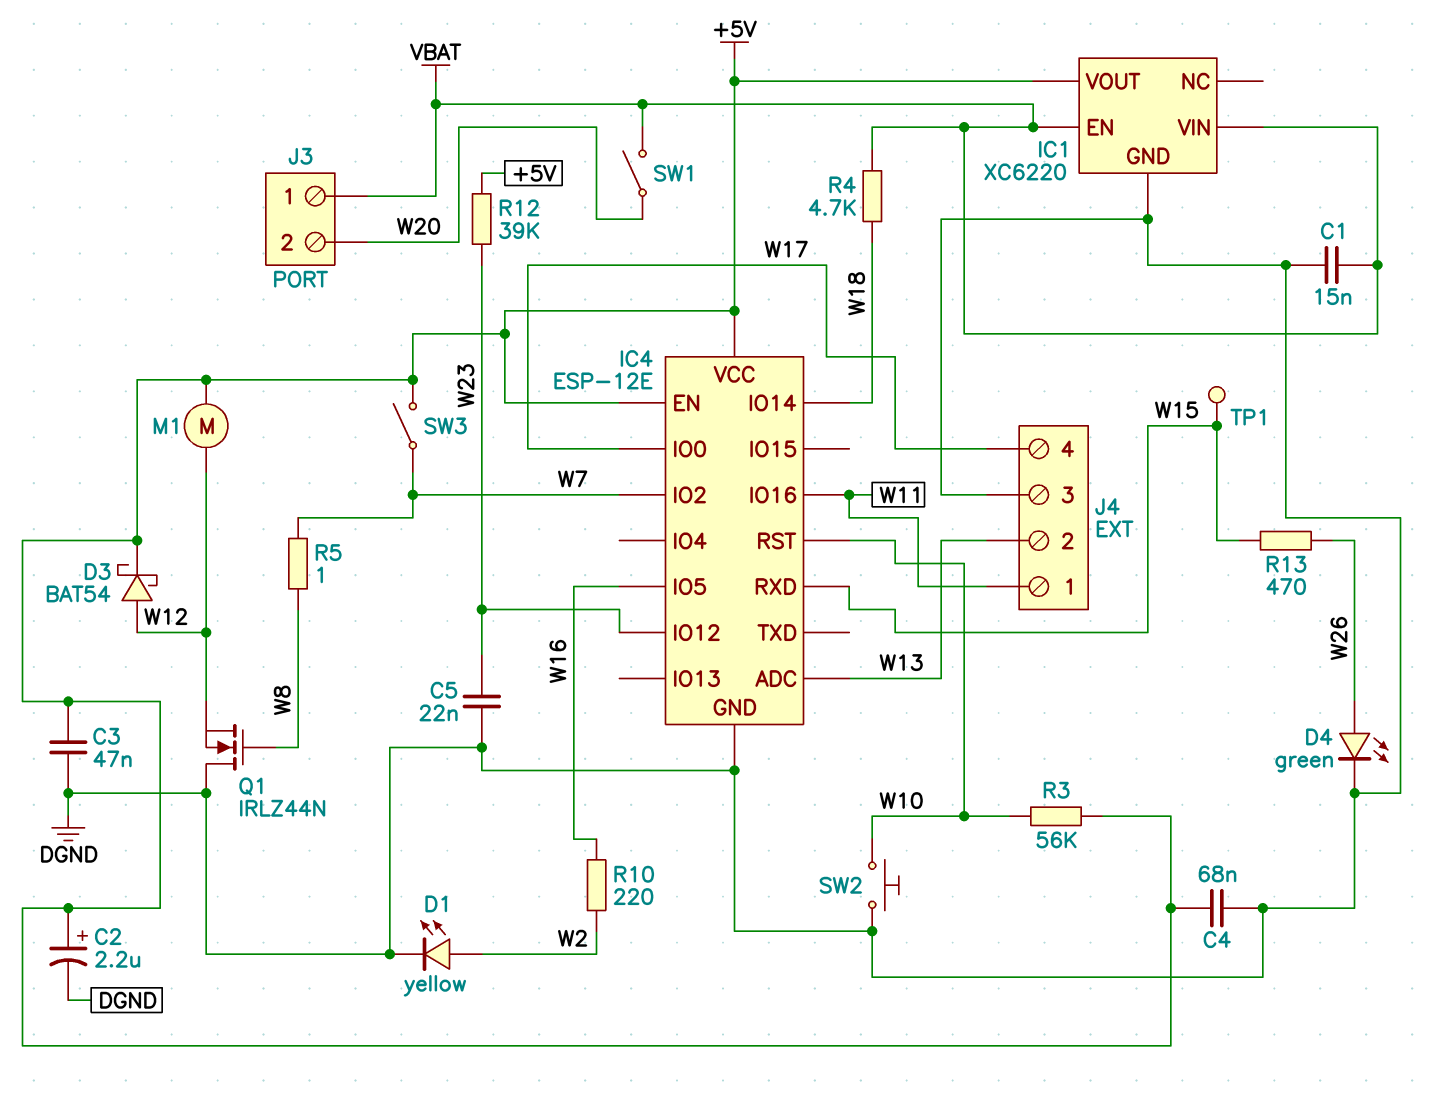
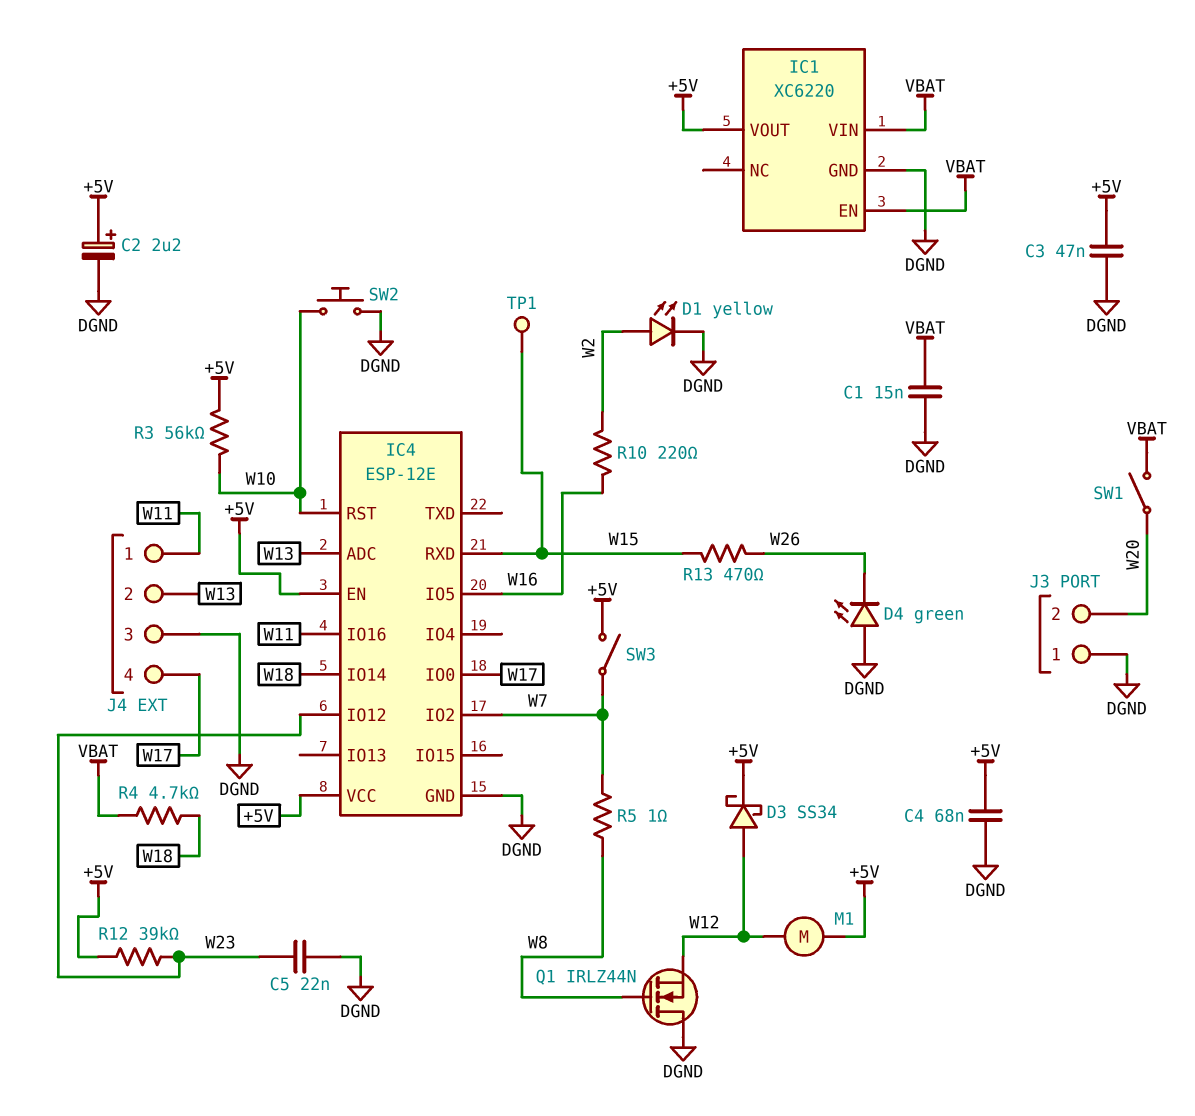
D3: schottky BAT54 (A W12, K +5V) -> schottky SS34 (A W12, K +5V)
D4: LED green (A W26, K DGND) -> LED green (A DGND, K W26)
J3 pin 1: VBAT -> DGND

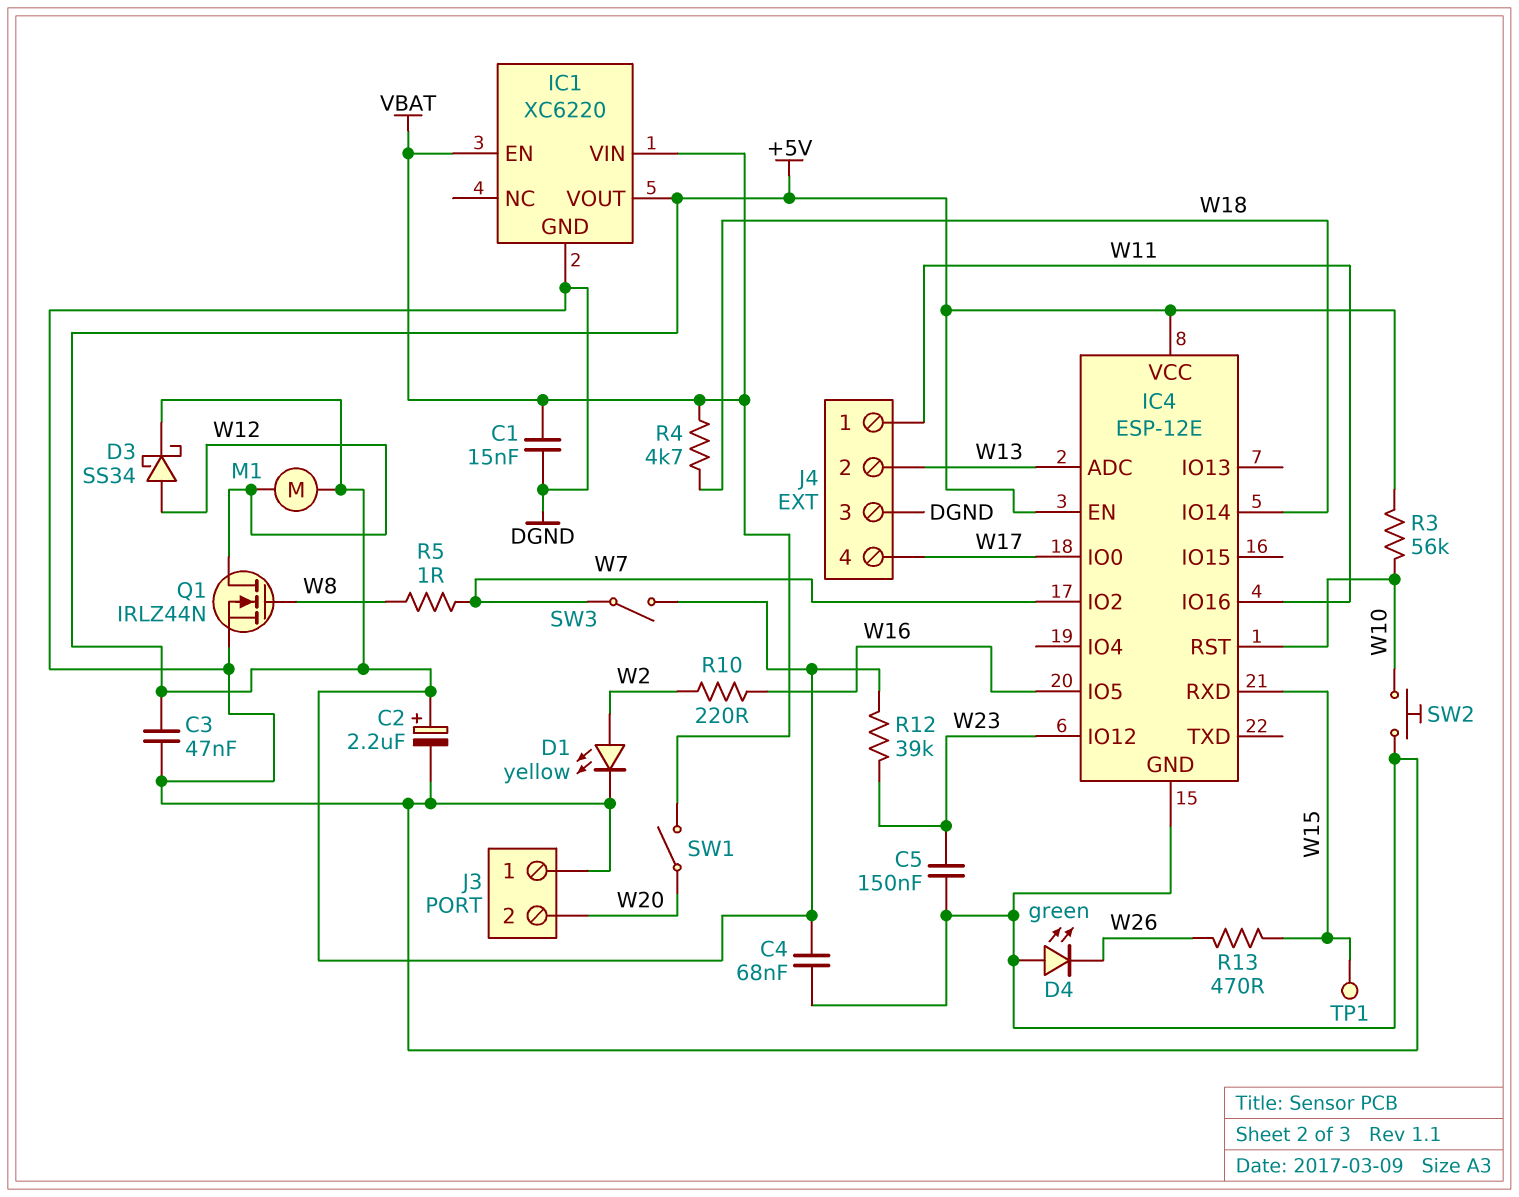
C5: 22nF (DGND, W23) -> 150nF (DGND, W23)
Q1: NMOS IRLZ44N (G W8, D DGND, S W12) -> NMOS IRLZ44N (G W8, D W12, S DGND)

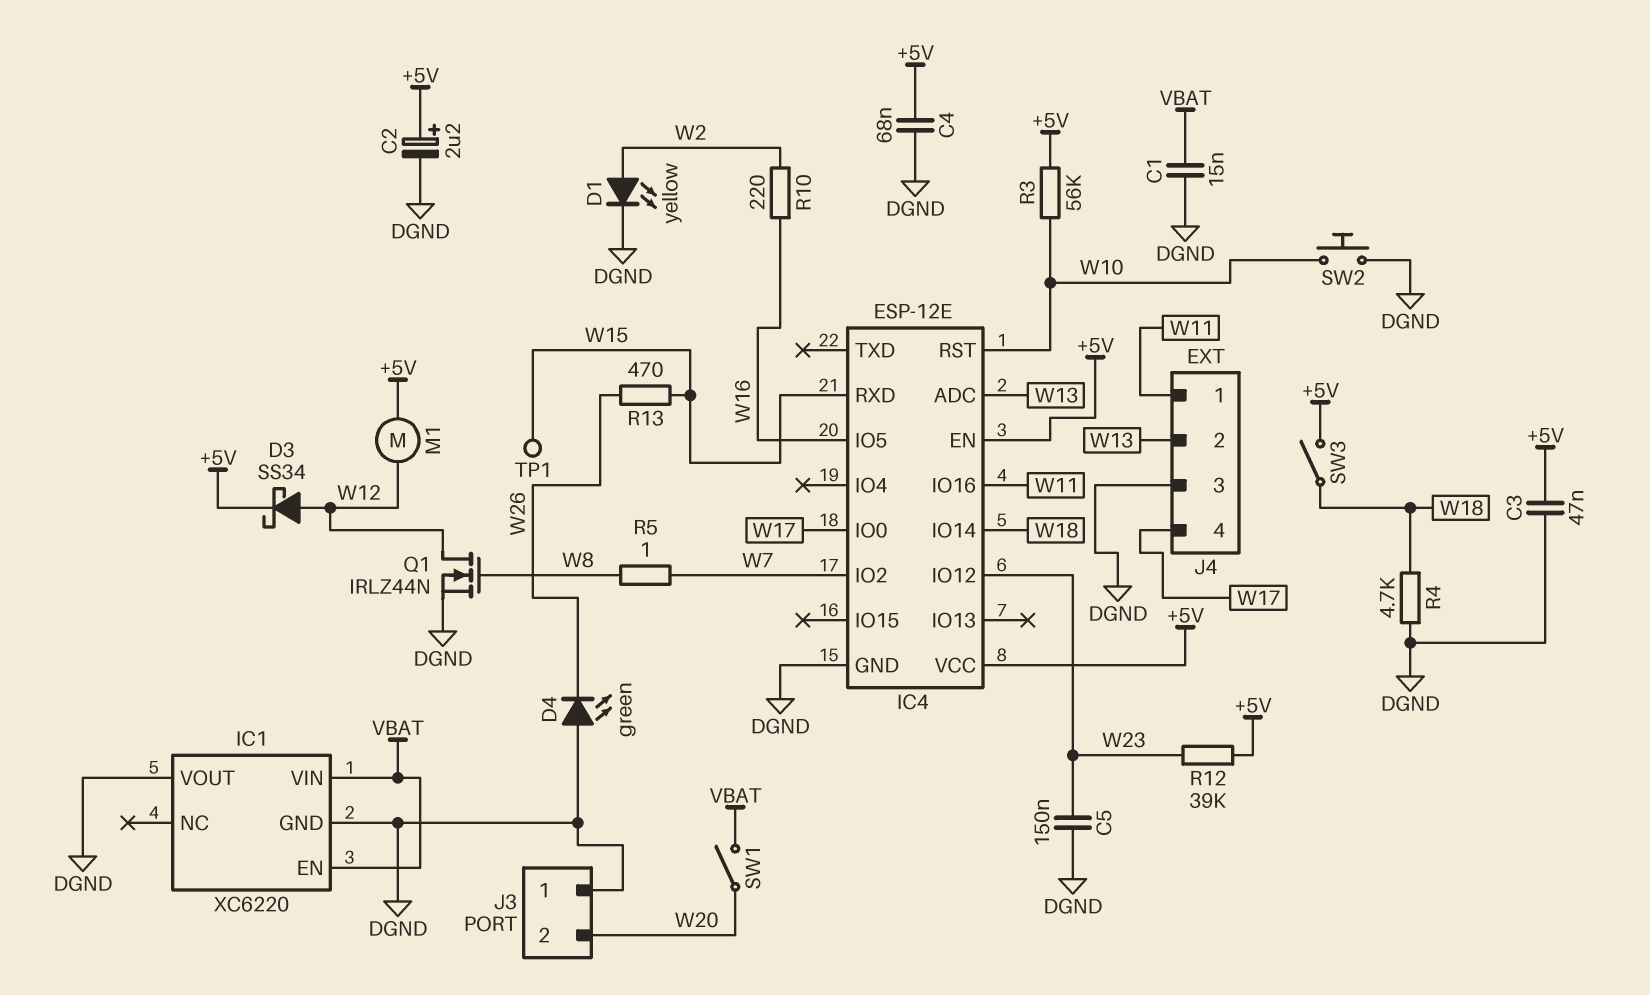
IC1 pin VOUT: +5V -> DGND
R4: 4.7k (VBAT, W18) -> 4.7k (DGND, W18)
SW3: switch (+5V, W7) -> switch (+5V, W18)

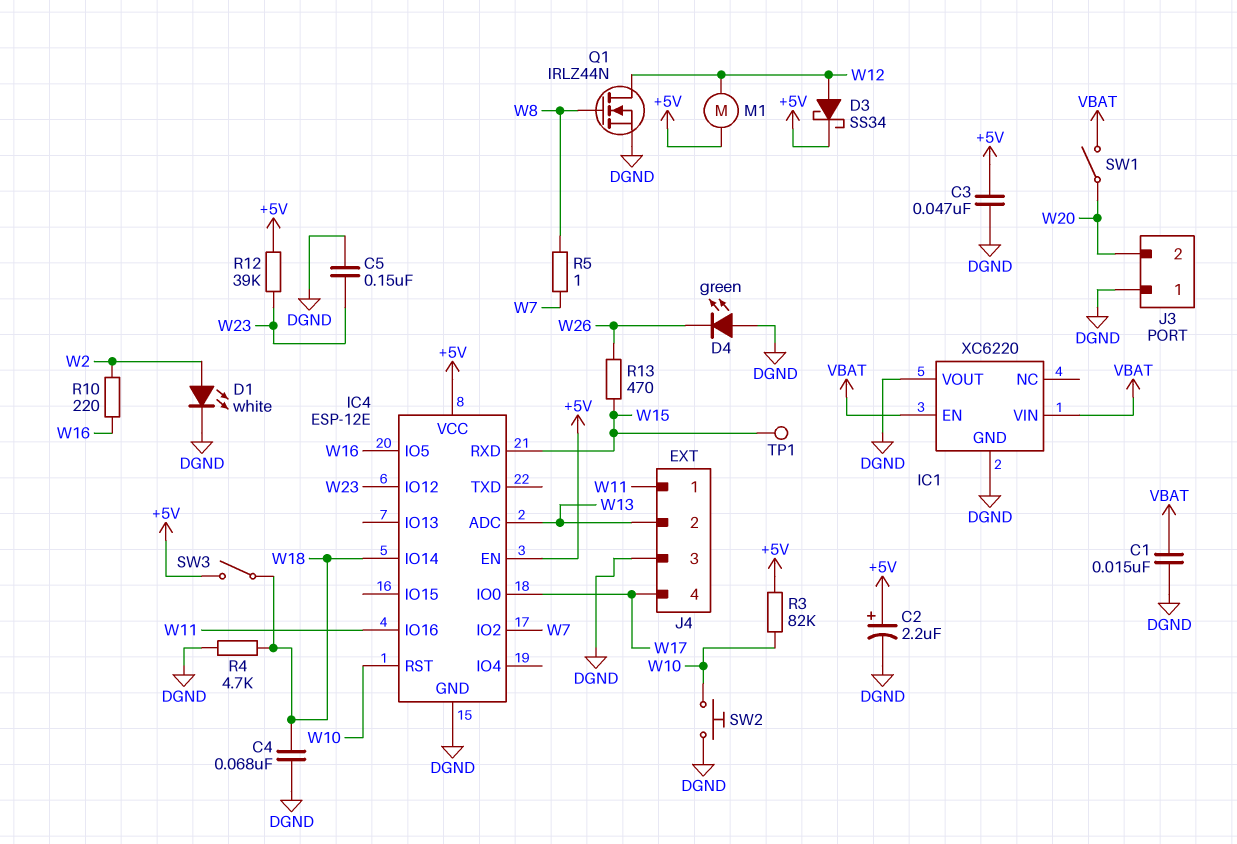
C4: 68nF (+5V, DGND) -> 68nF (DGND, W18)
D1: LED yellow (A W2, K DGND) -> LED white (A W2, K DGND)
R3: 56k (+5V, W10) -> 82k (+5V, W10)

